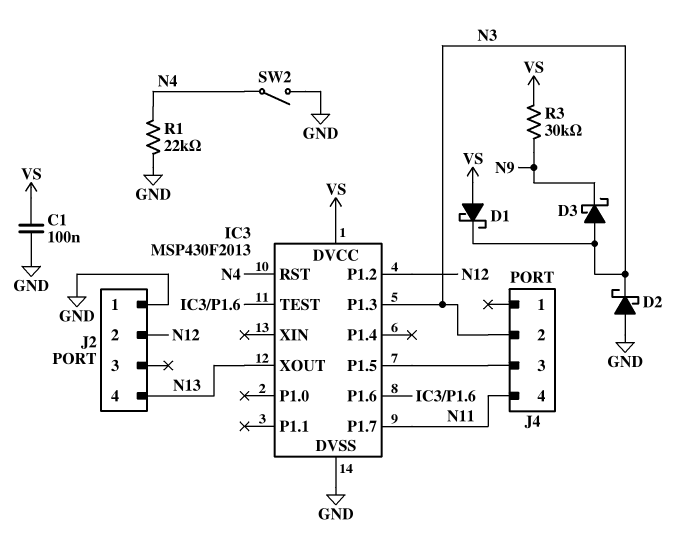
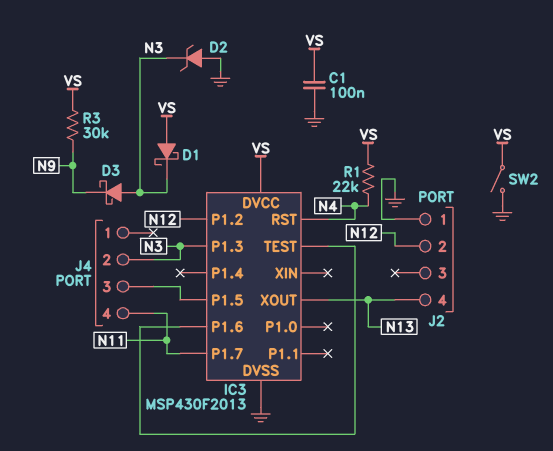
D2: schottky (A GND, K N3) -> zener (A GND, K N3)
R1: 22k (GND, N4) -> 22k (N4, VS)
SW2: switch (GND, N4) -> switch (GND, VS)

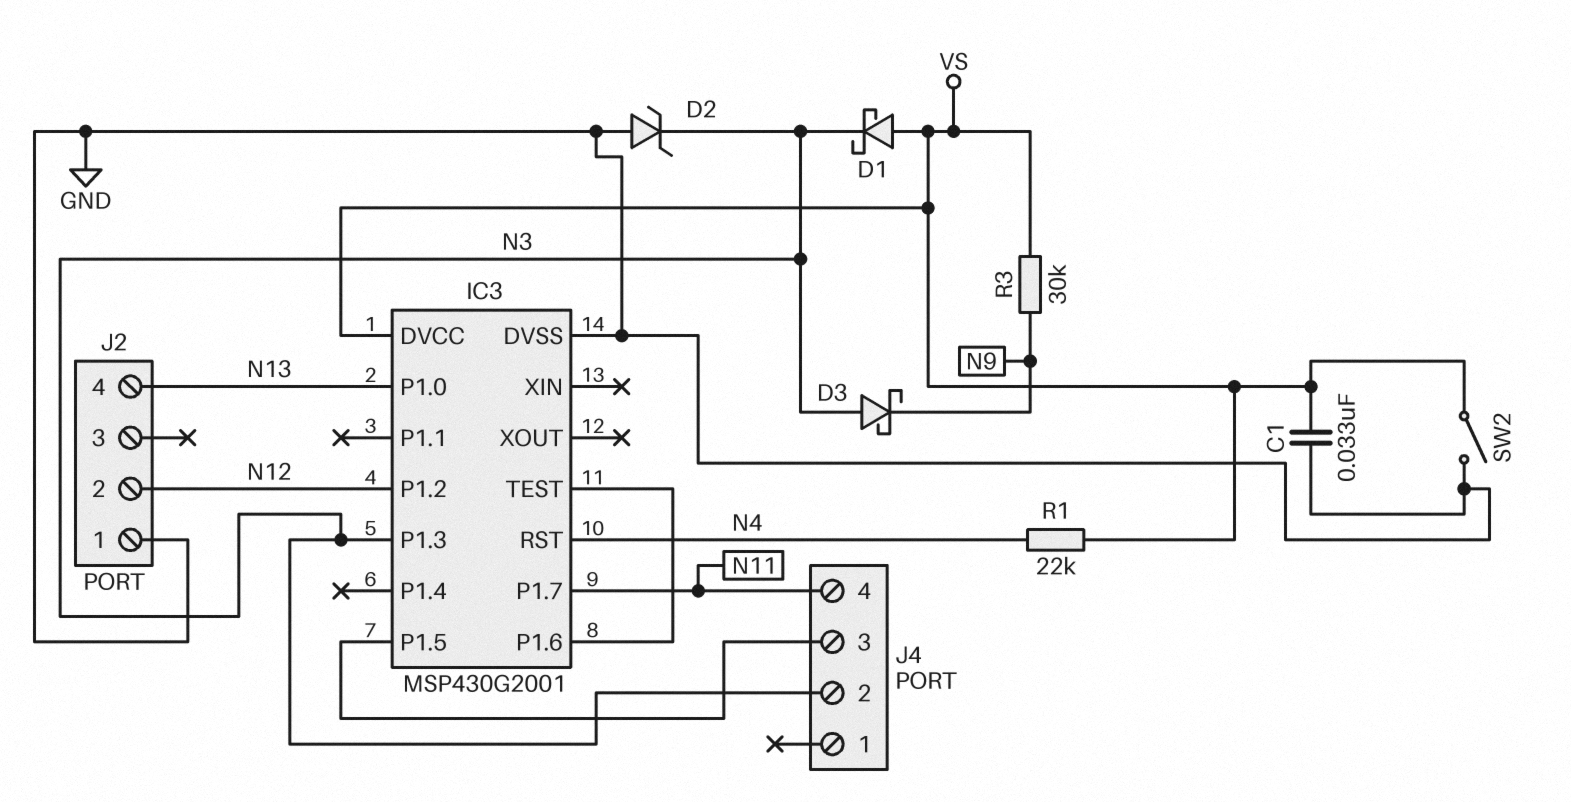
C1: 100nF (GND, VS) -> 33nF (GND, VS)
IC3: MSP430F2013 -> MSP430G2001
IC3 pin P1.0: none -> N13
IC3 pin XOUT: N13 -> none

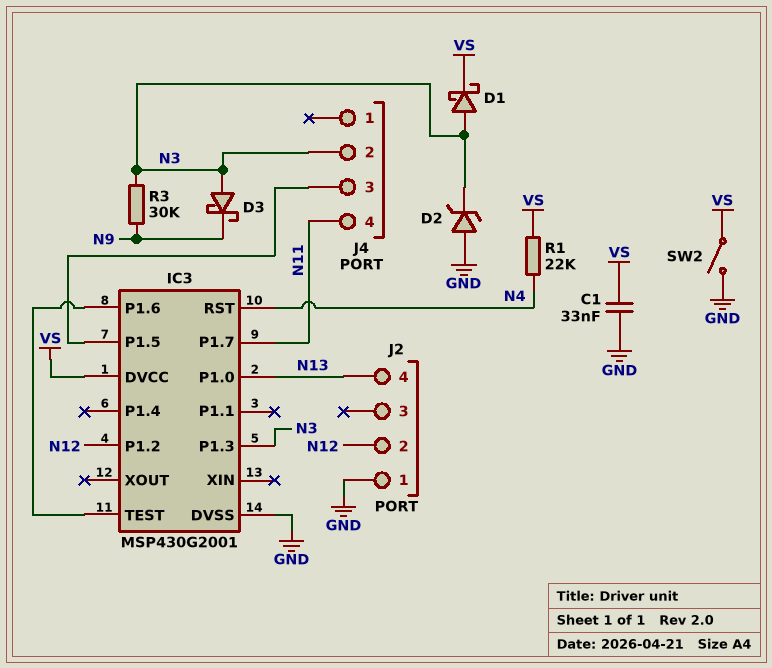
D1: schottky (A VS, K N3) -> schottky (A N3, K VS)
R3: 30k (N9, VS) -> 30k (N3, N9)

